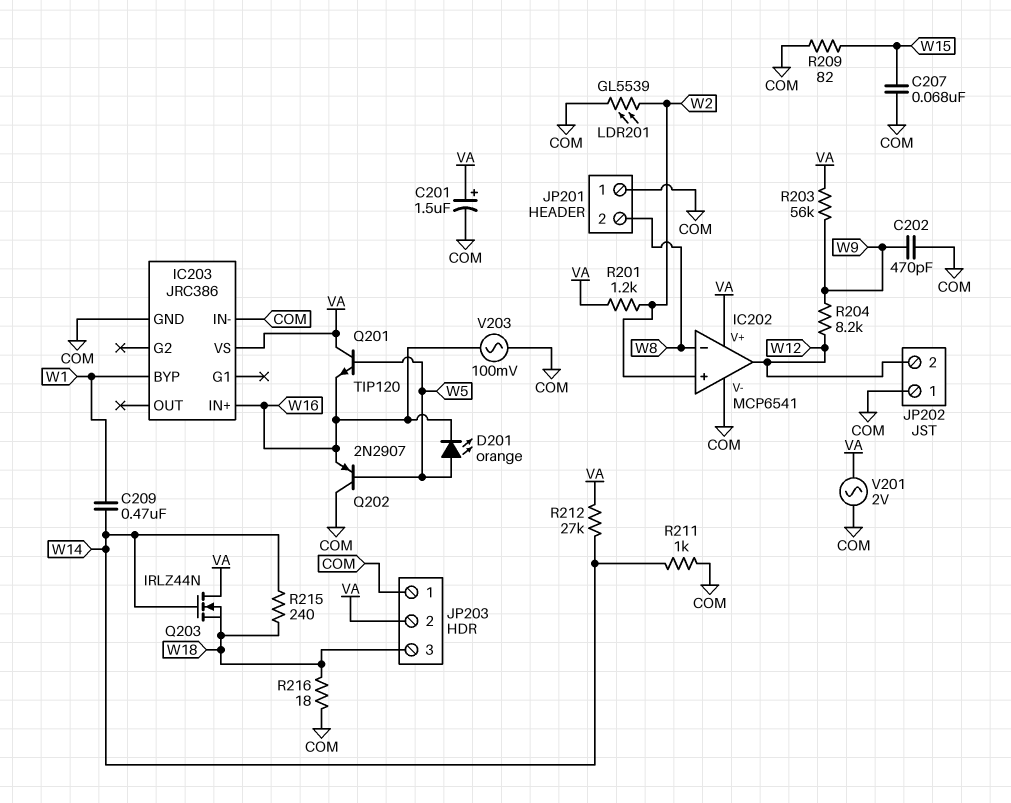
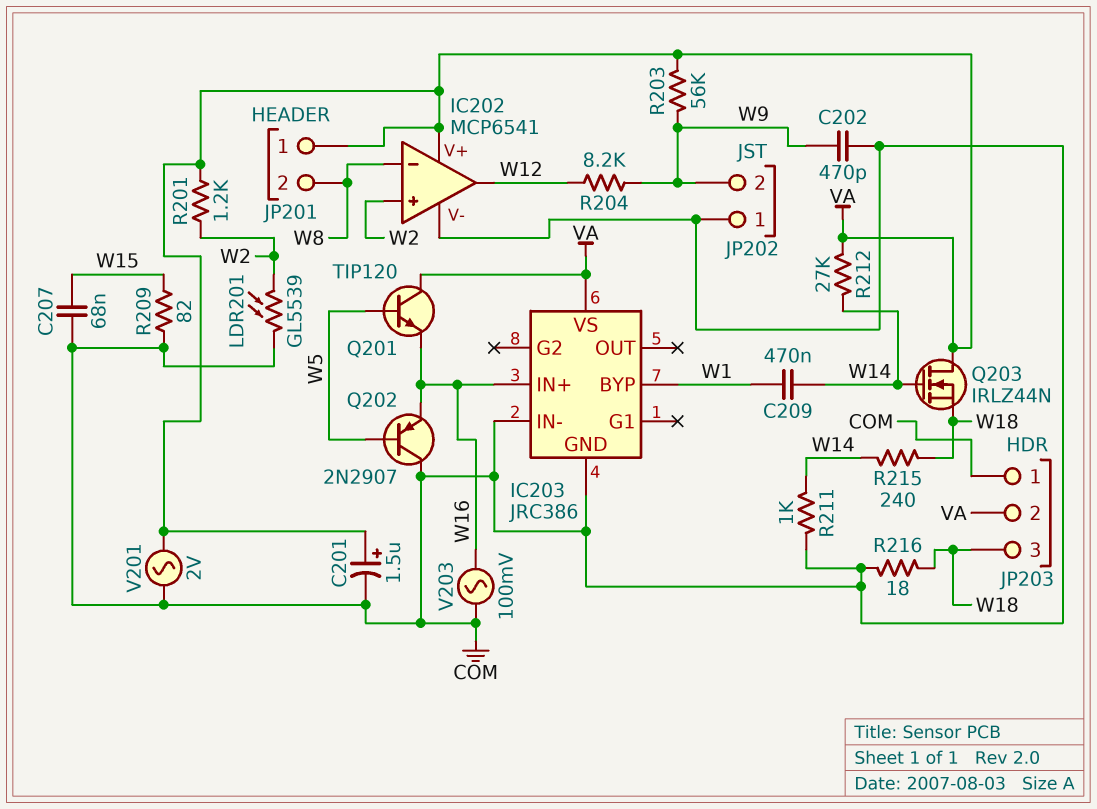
D201: LED orange (A W5, K W16) -> none
JP201 pin 1: COM -> VA
JP202 pin 2: W12 -> W9

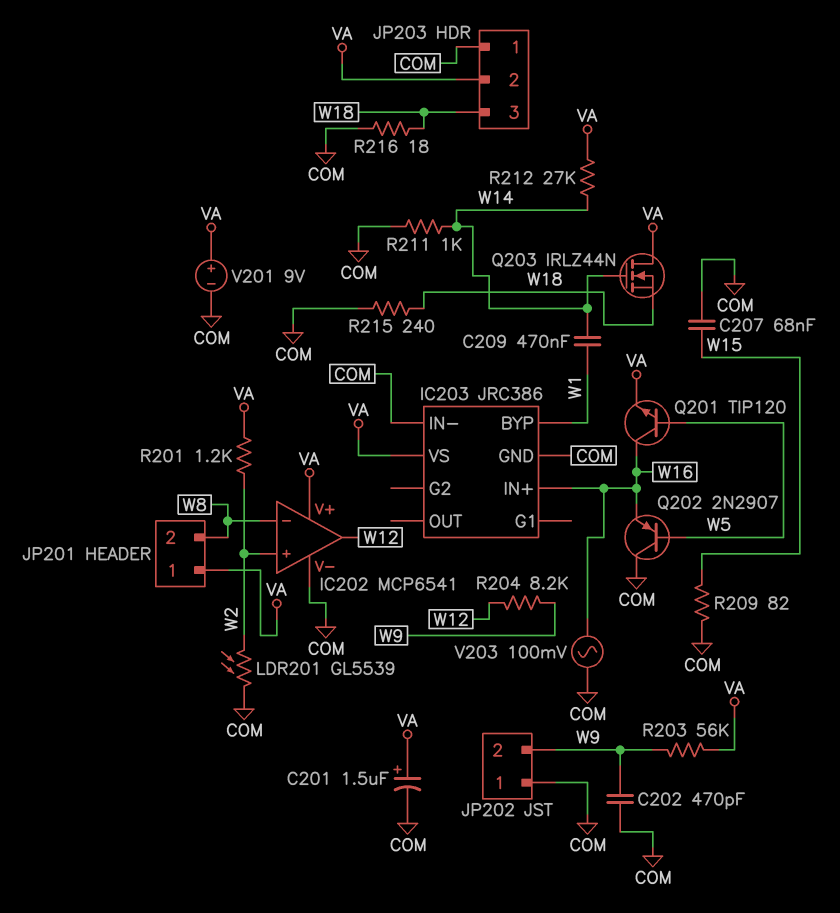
Q201: NPN TIP120 (B W5, C VA, E W16) -> NPN TIP120 (B W5, C W16, E VA)
R215: 240 (W14, W18) -> 240 (COM, W18)
V201: AC 2V (COM, VA) -> 9V (plus VA, minus COM)

